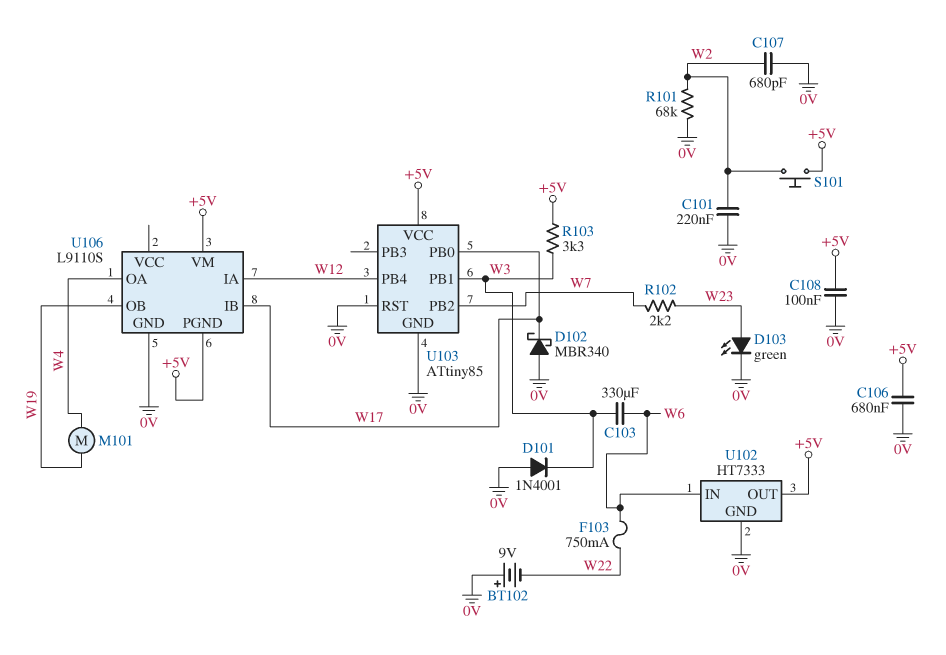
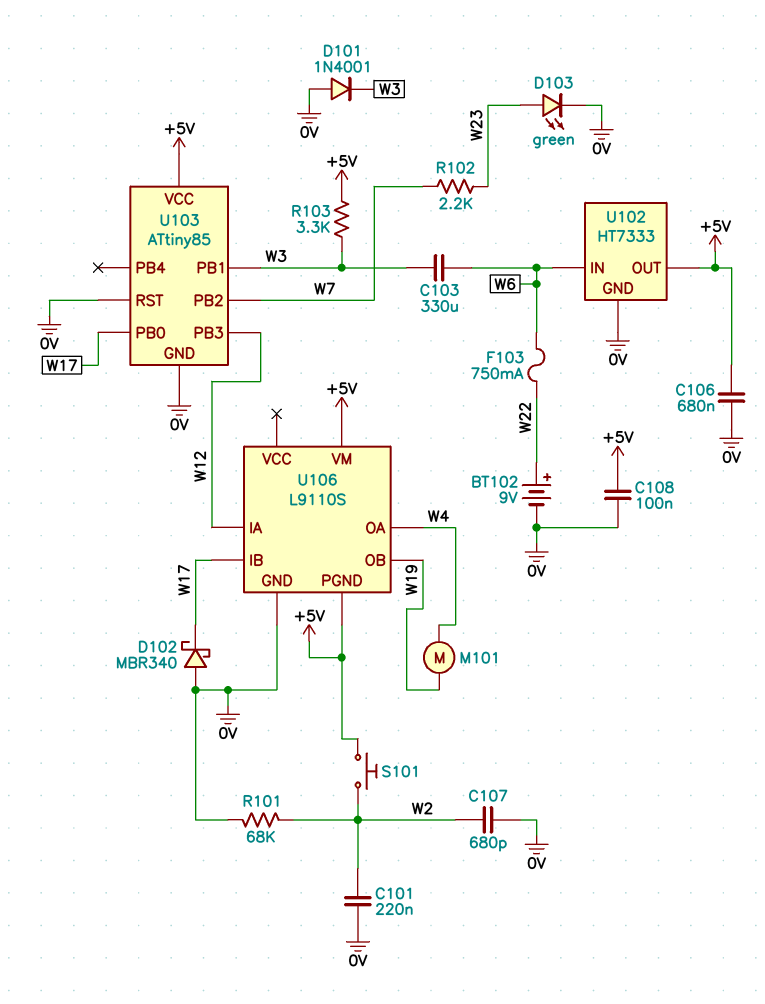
BT102: 9V (plus 0V, minus W22) -> 9V (plus W22, minus 0V)
U103 pin PB3: none -> W12
U103 pin PB4: W12 -> none

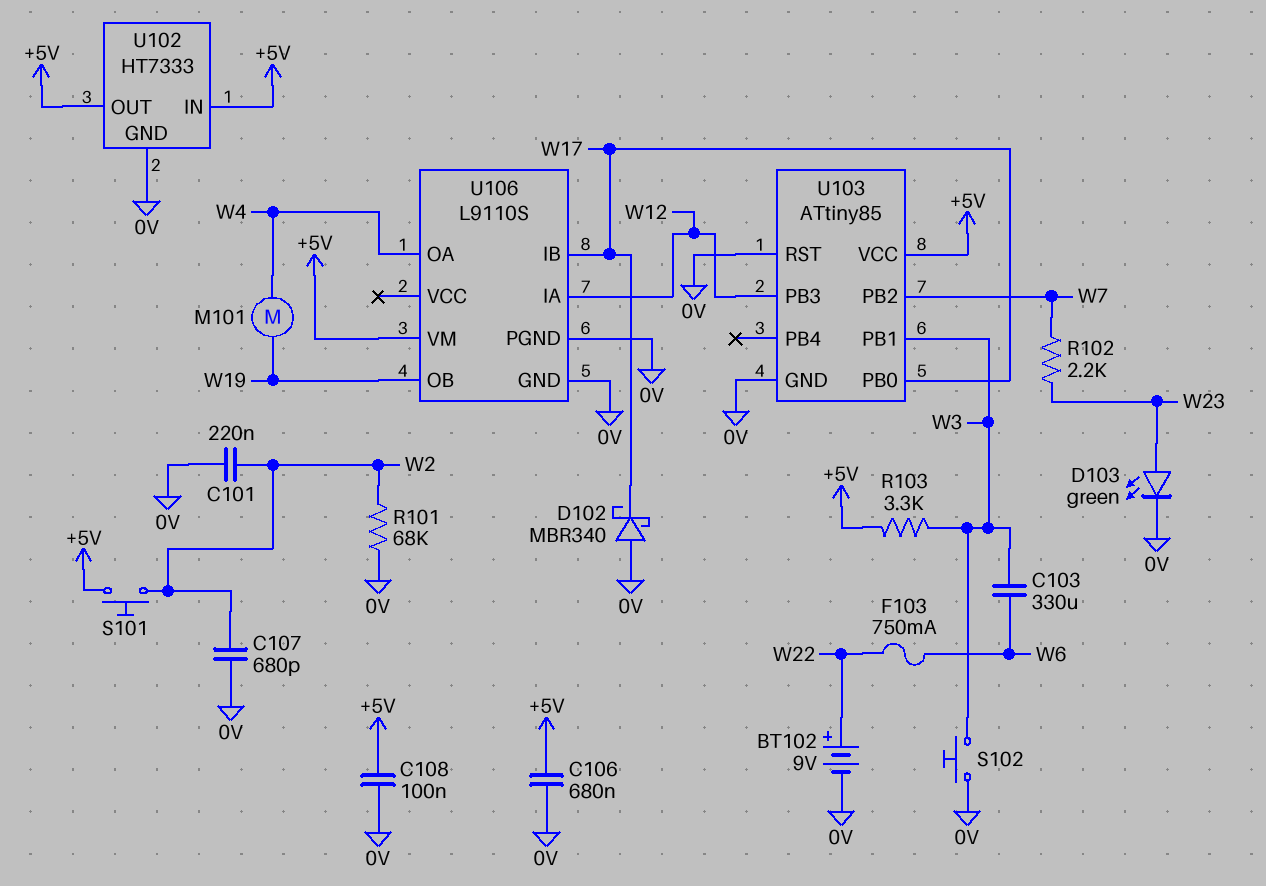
D101: diode 1N4001 (A 0V, K W3) -> none
S102: none -> button (0V, W3)
U102 pin IN: W6 -> +5V
U106 pin PGND: +5V -> 0V

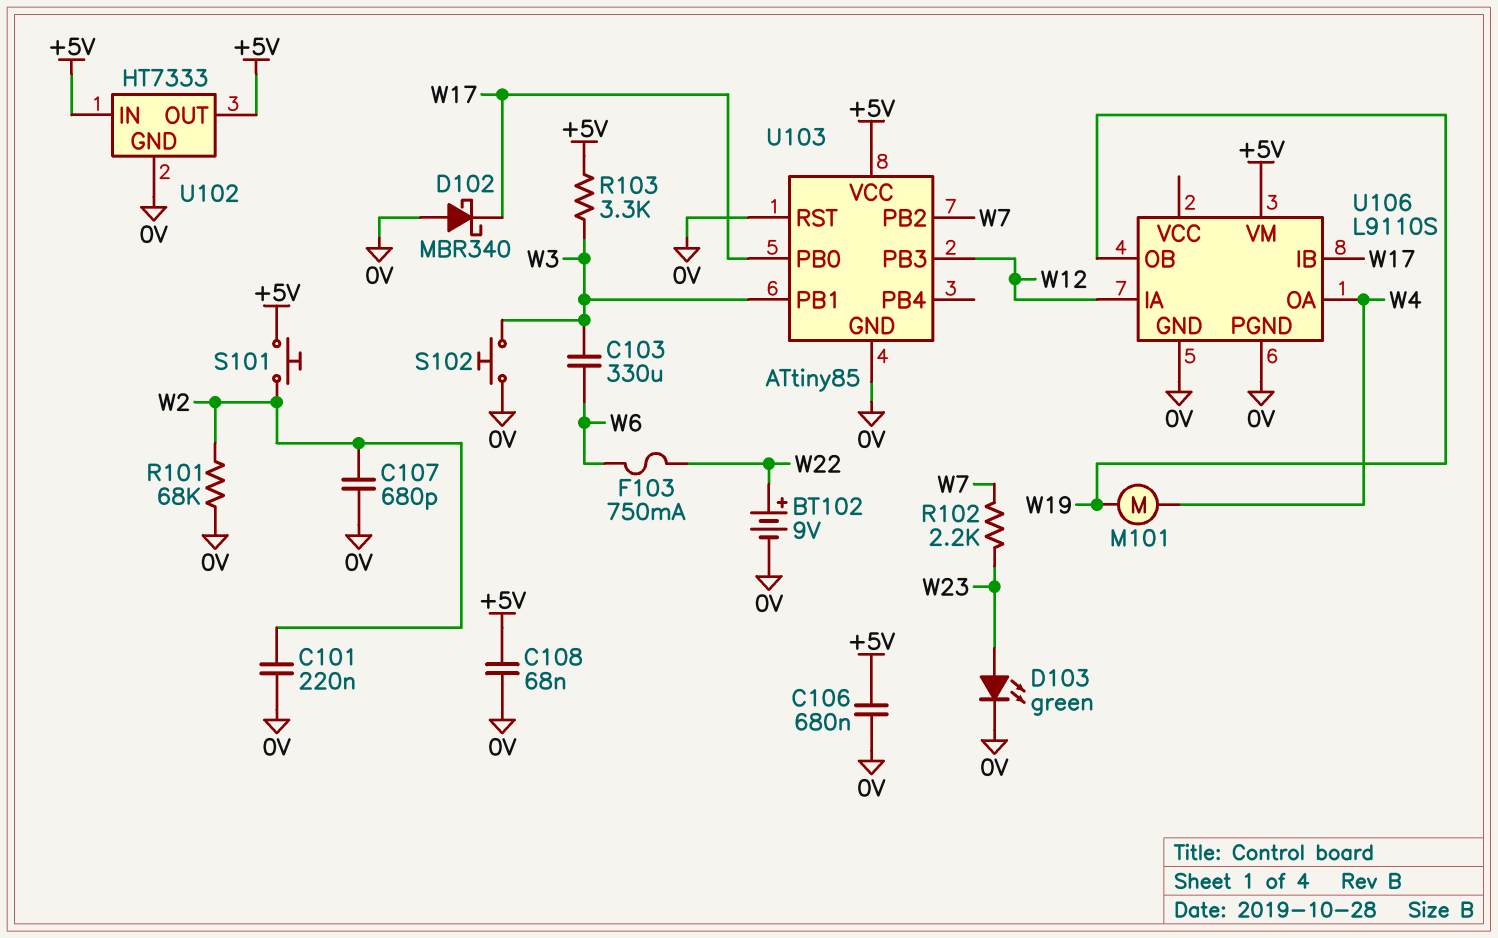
C108: 100nF (+5V, 0V) -> 68nF (+5V, 0V)

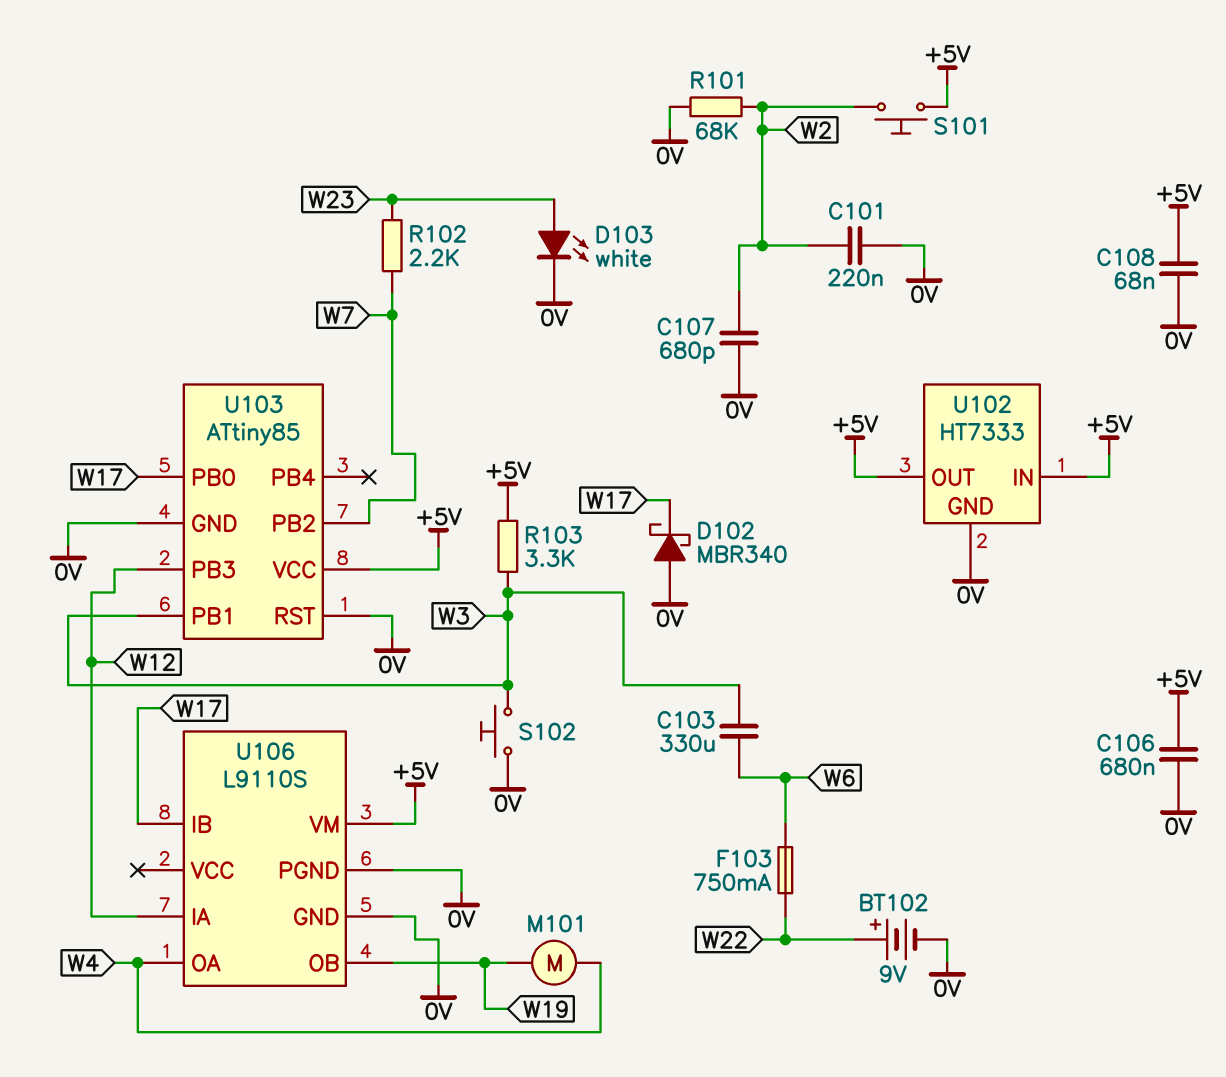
D103: LED green (A W23, K 0V) -> LED white (A W23, K 0V)

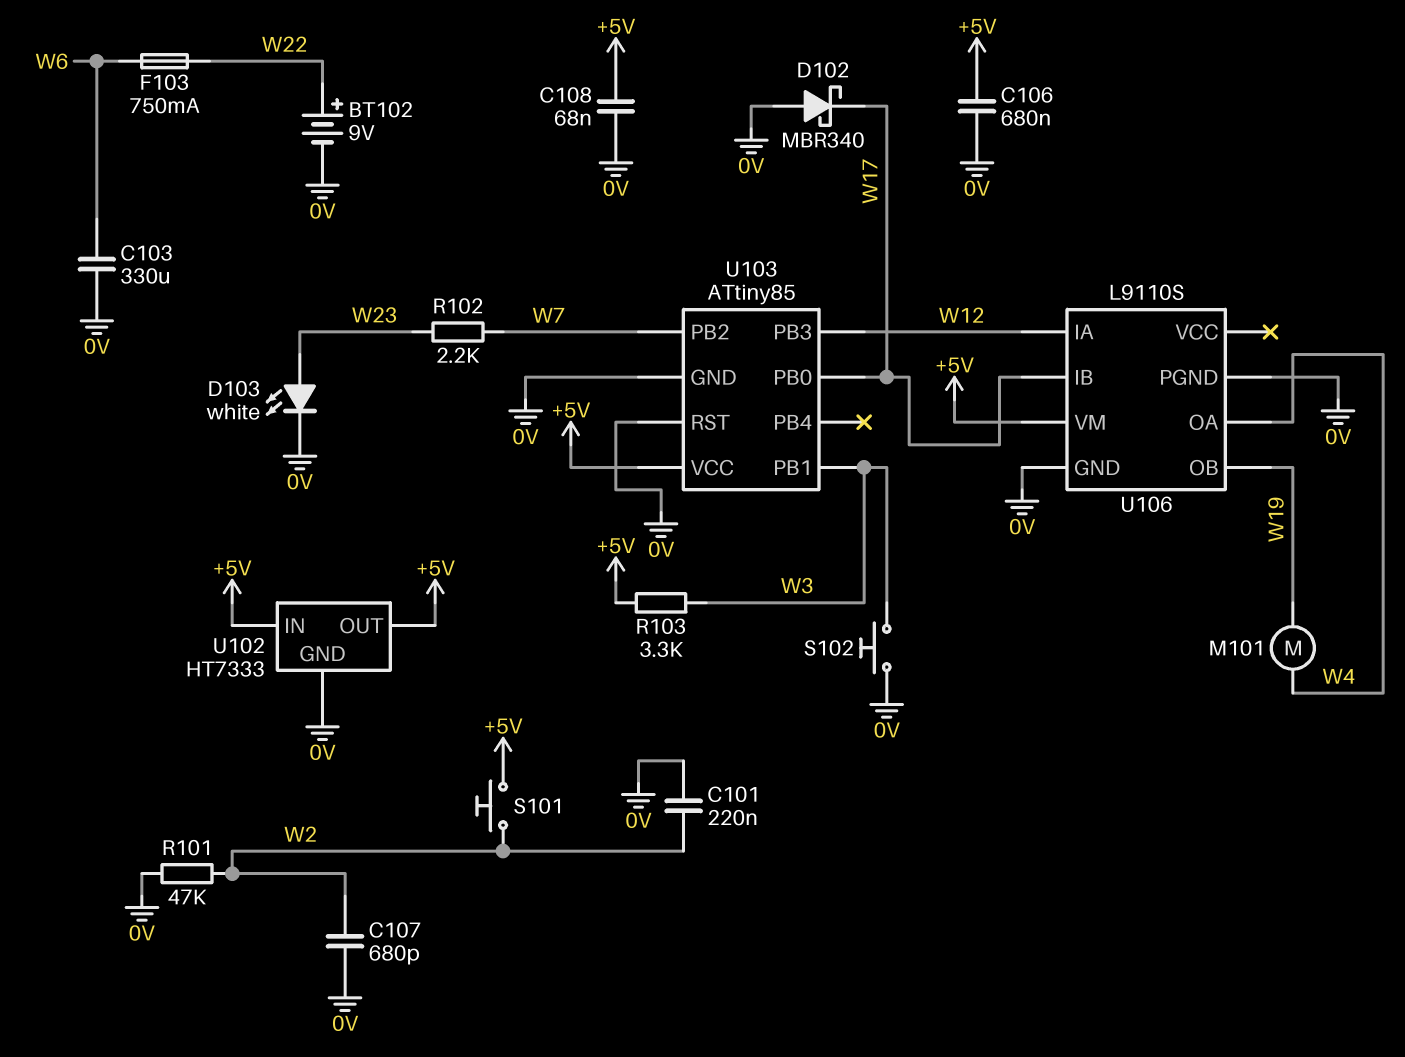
C103: 330uF (W3, W6) -> 330uF (0V, W6)
R101: 68k (0V, W2) -> 47k (0V, W2)

